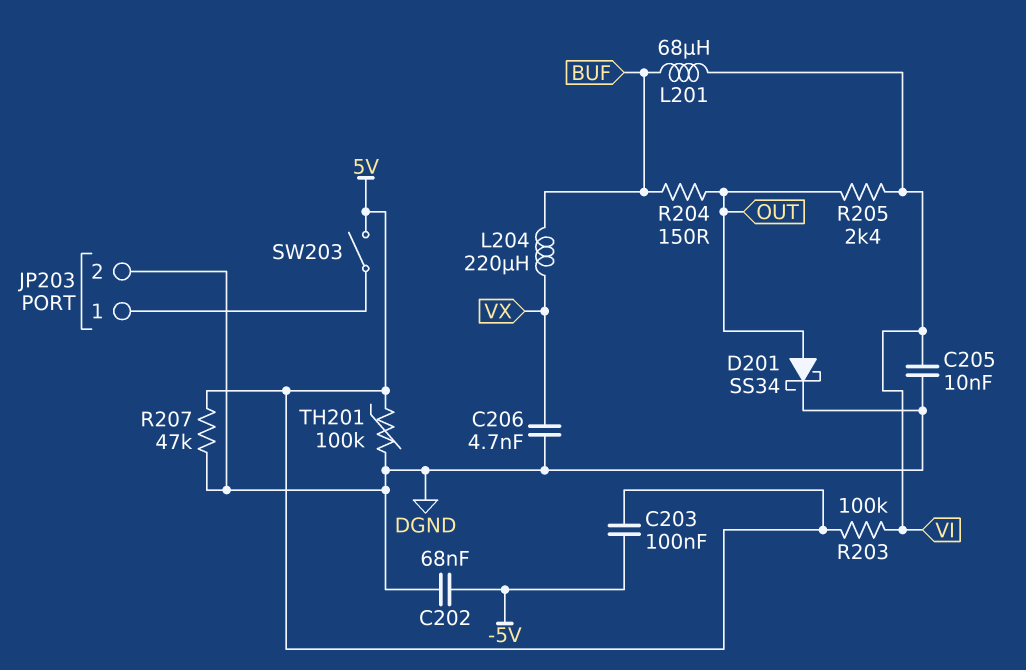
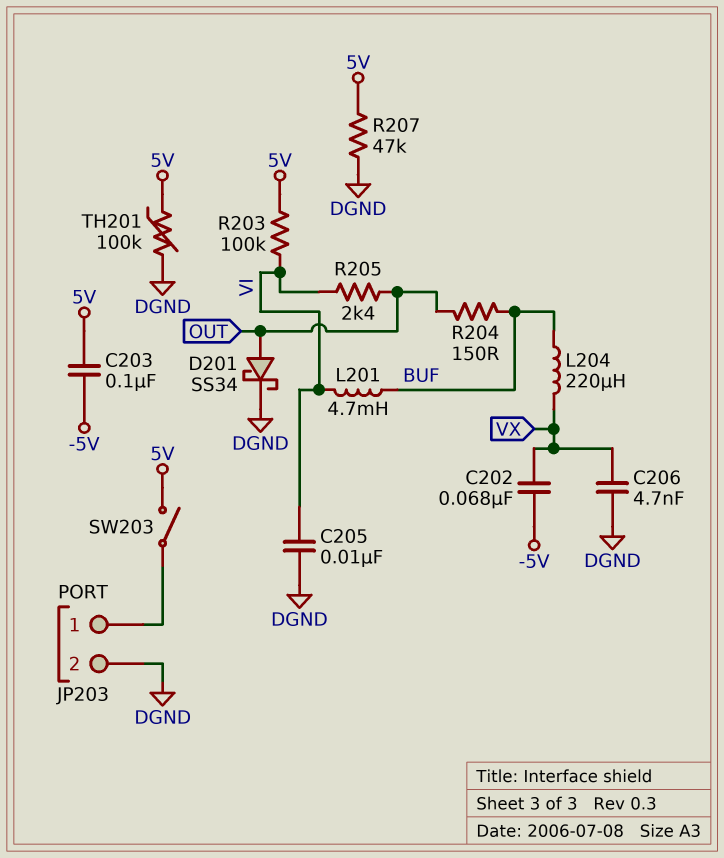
C202: 68nF (-5V, DGND) -> 68nF (-5V, VX)
L201: 68uH (BUF, VI) -> 4.7mH (BUF, VI)

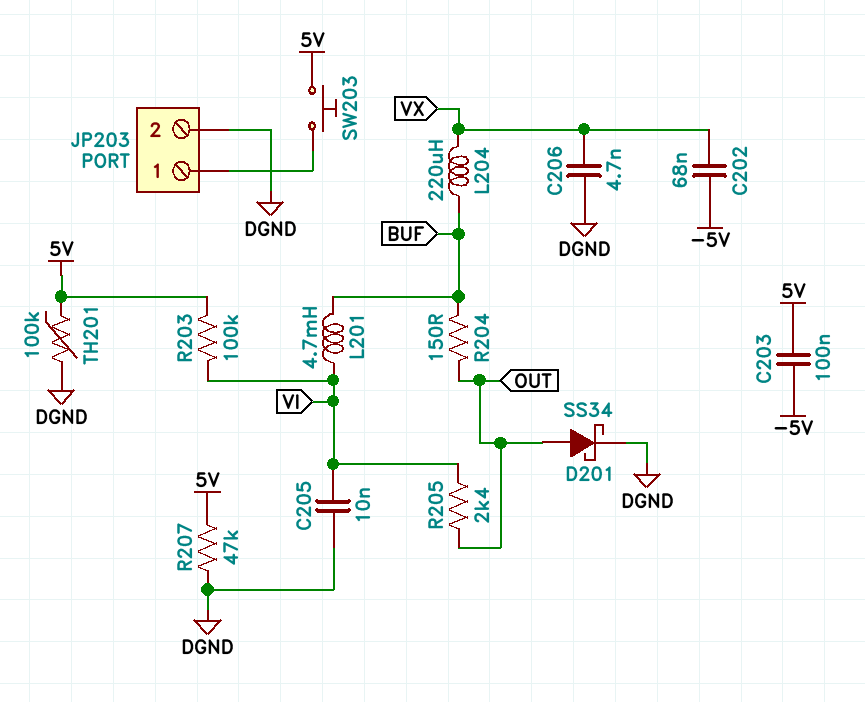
SW203: switch (5V, JP203/1) -> button (5V, JP203/1)

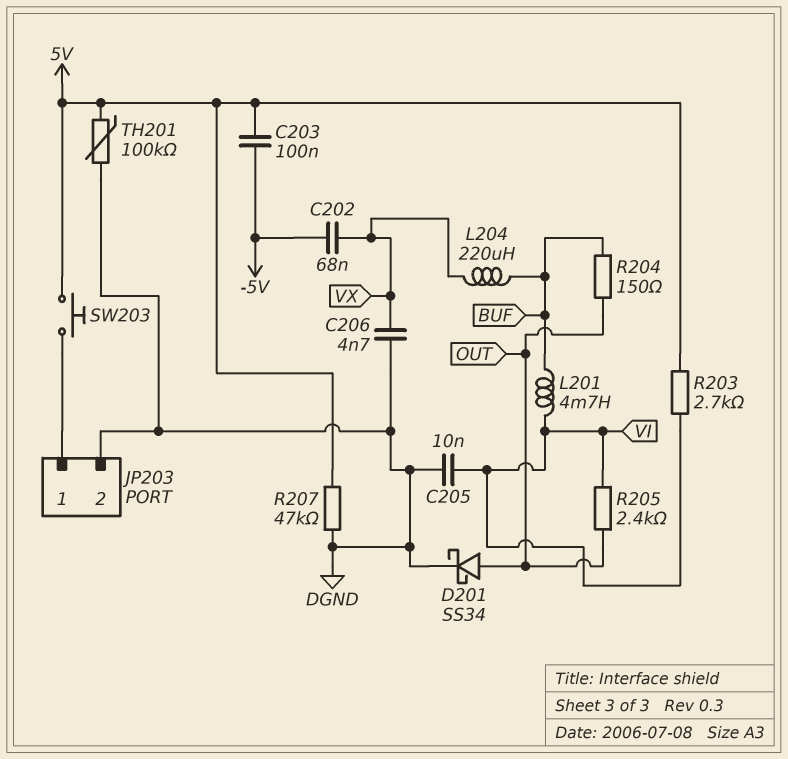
R203: 100k (5V, VI) -> 2.7k (5V, VI)

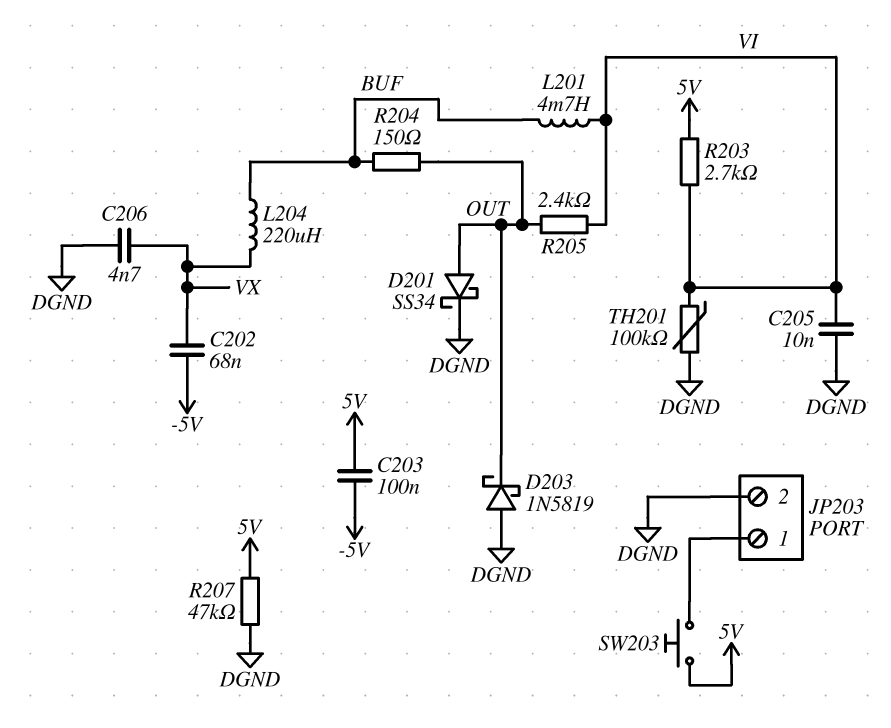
D203: none -> schottky 1N5819 (A DGND, K OUT)
TH201: 100k (5V, DGND) -> 100k (DGND, VI)

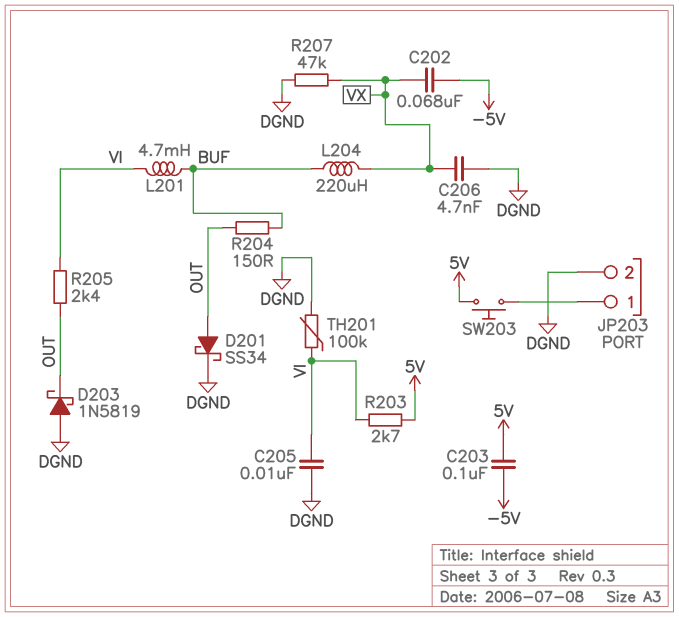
R207: 47k (5V, DGND) -> 47k (DGND, VX)

